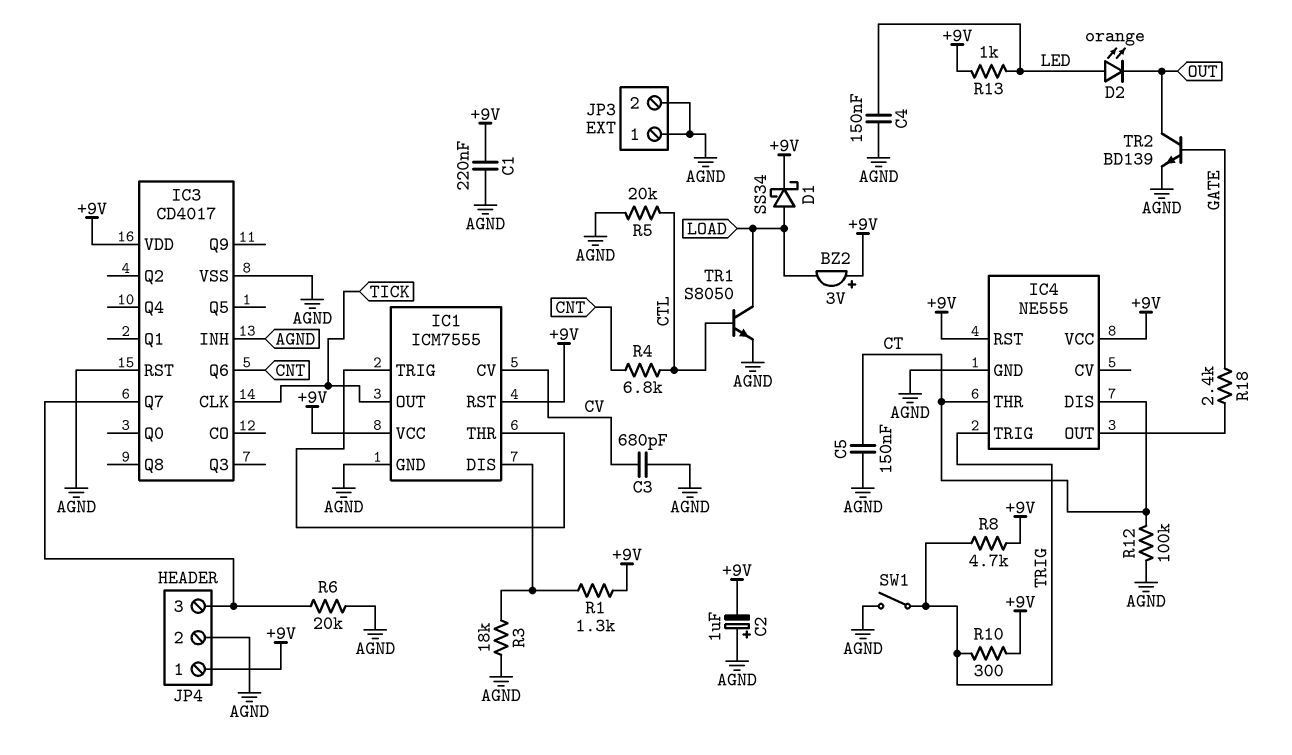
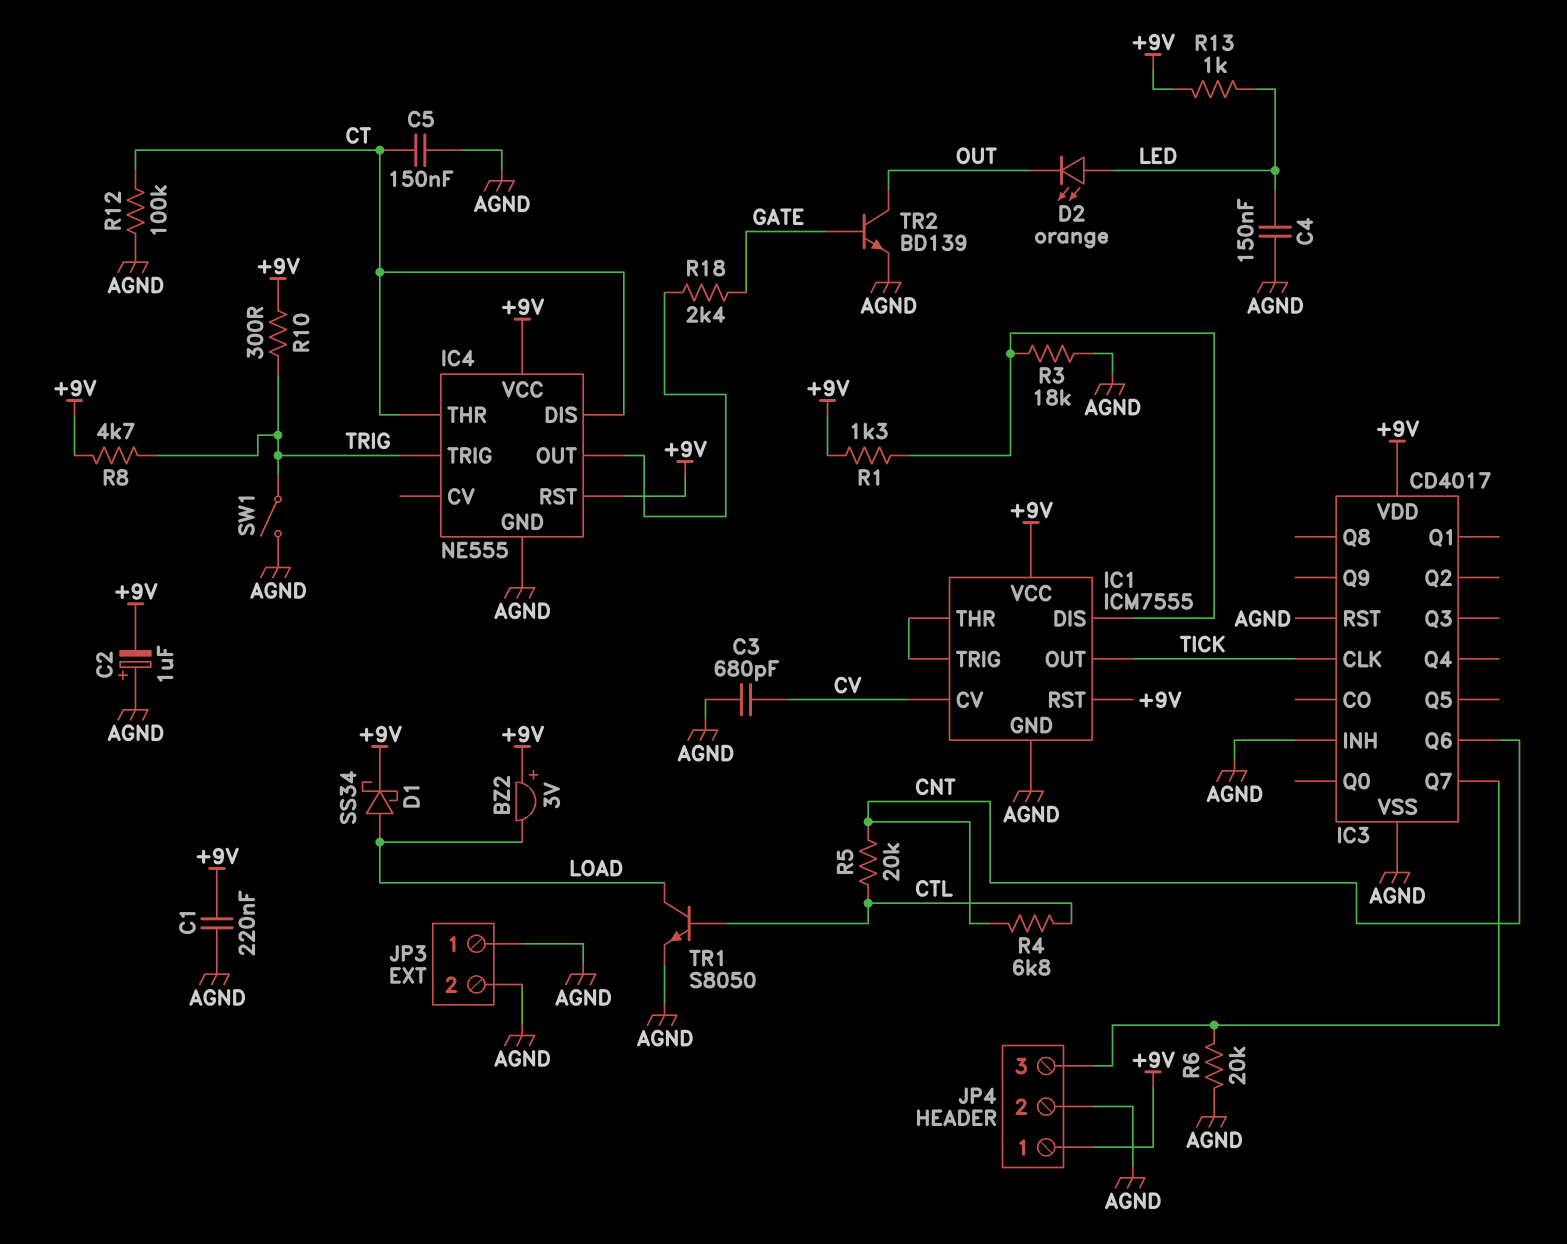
R5: 20k (AGND, CTL) -> 20k (CNT, CTL)

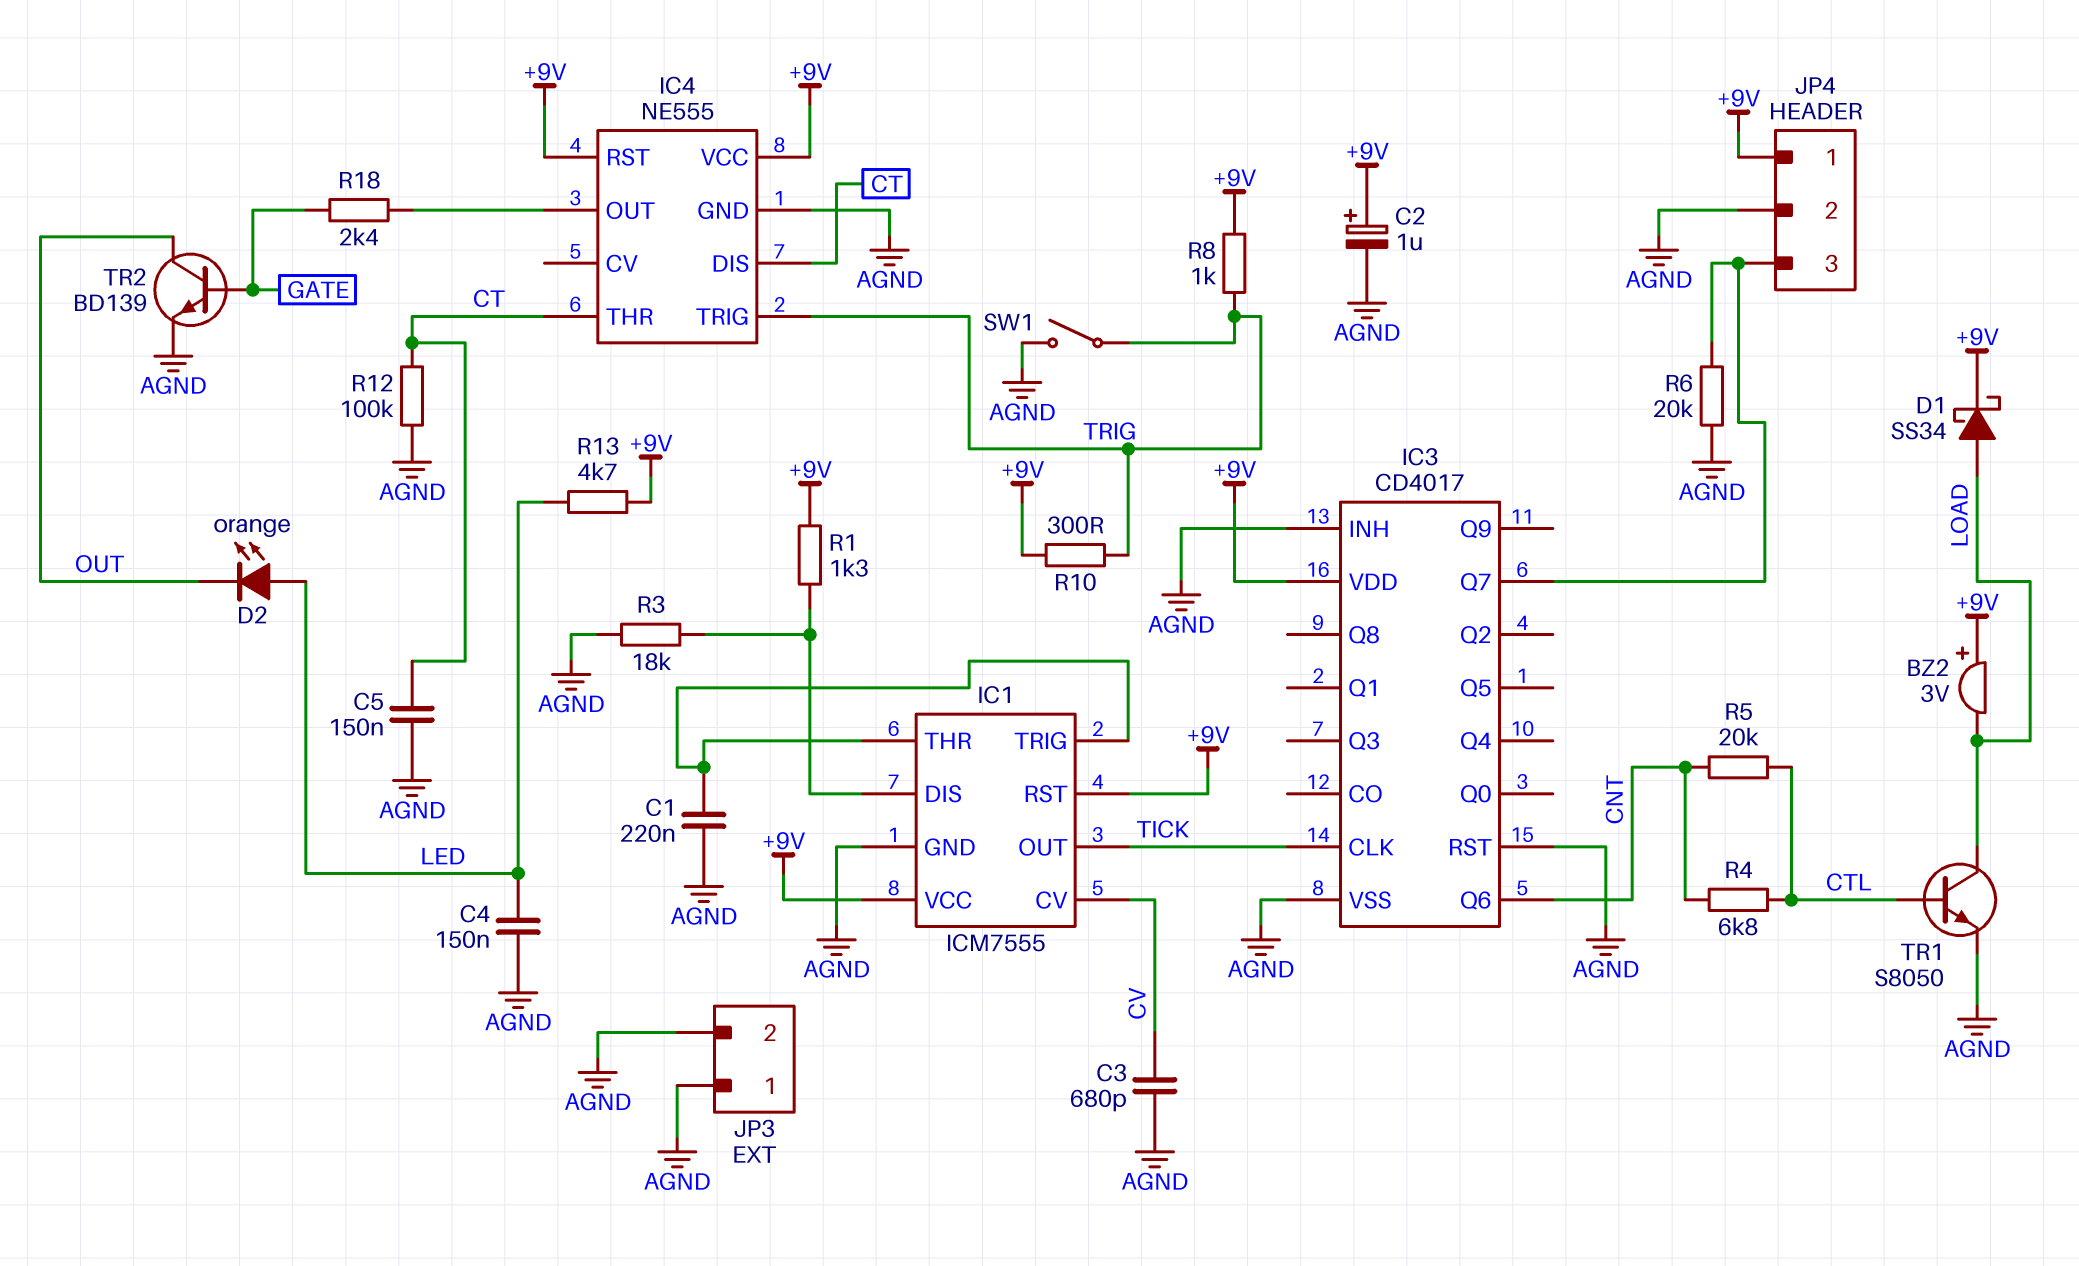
C1: 220nF (+9V, AGND) -> 220nF (AGND, IC1/THR)
C2: 1uF (plus AGND, minus +9V) -> 1uF (plus +9V, minus AGND)
R8: 4.7k (+9V, TRIG) -> 1k (+9V, TRIG)
R13: 1k (+9V, LED) -> 4.7k (+9V, LED)

